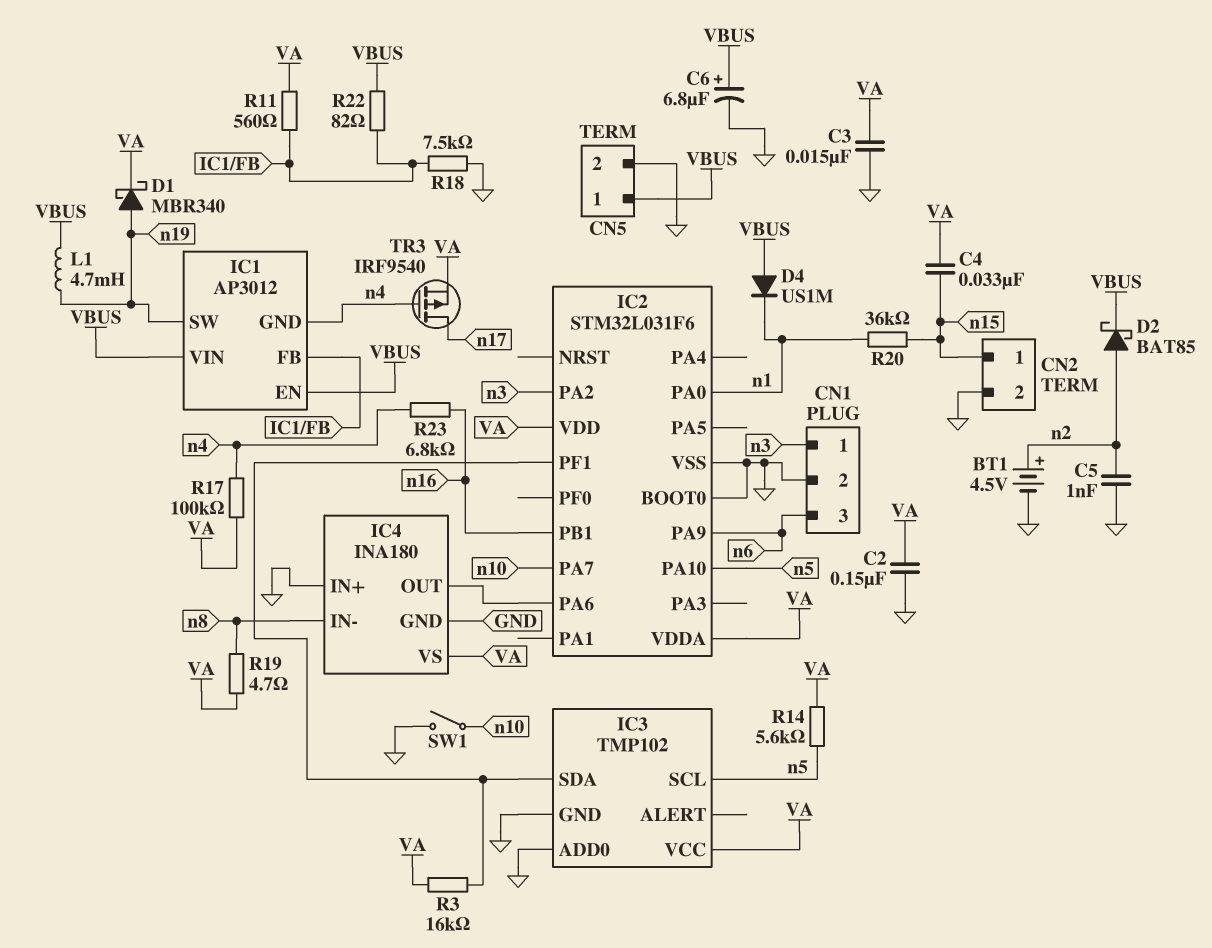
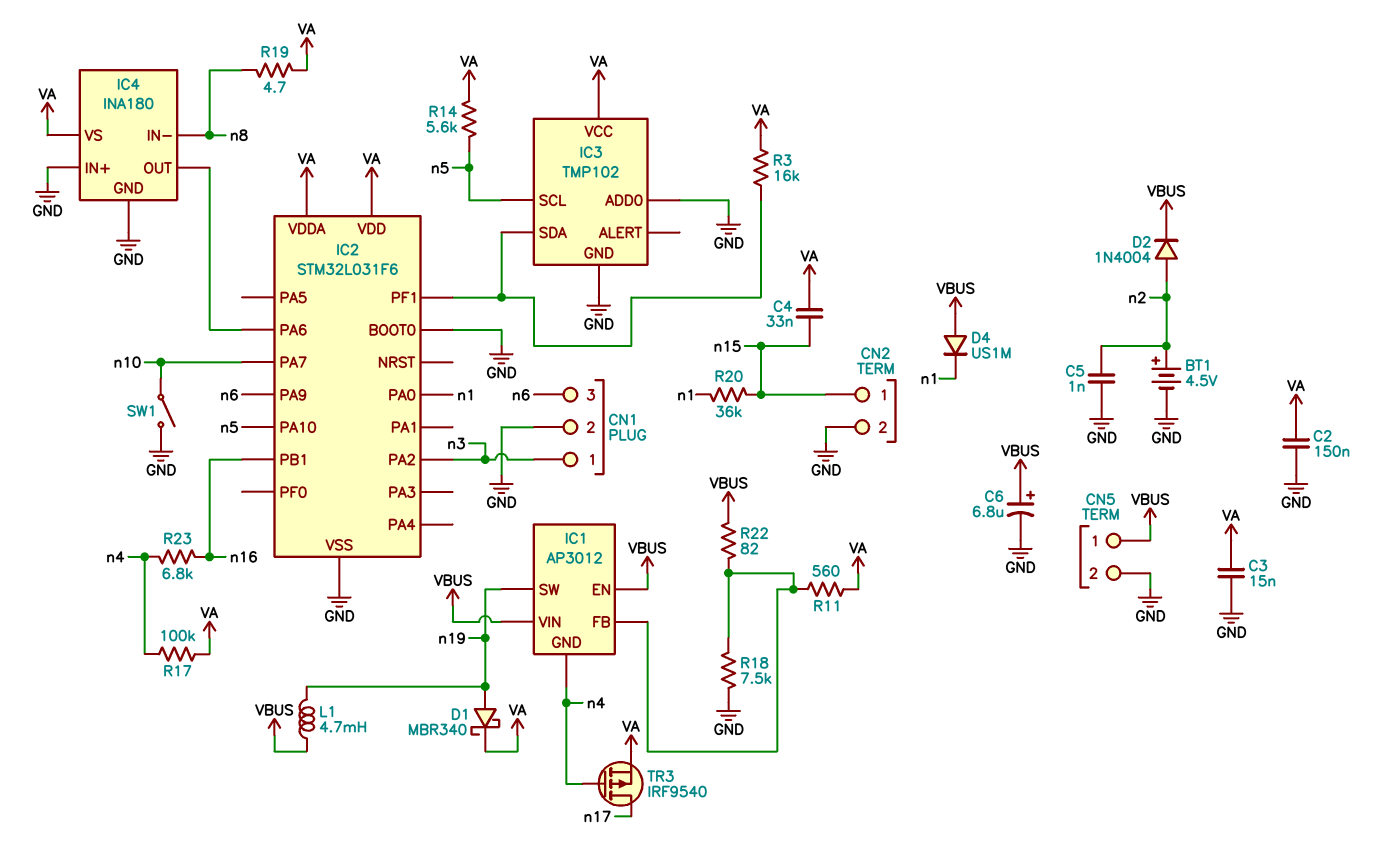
D2: schottky BAT85 (A n2, K VBUS) -> diode 1N4004 (A n2, K VBUS)

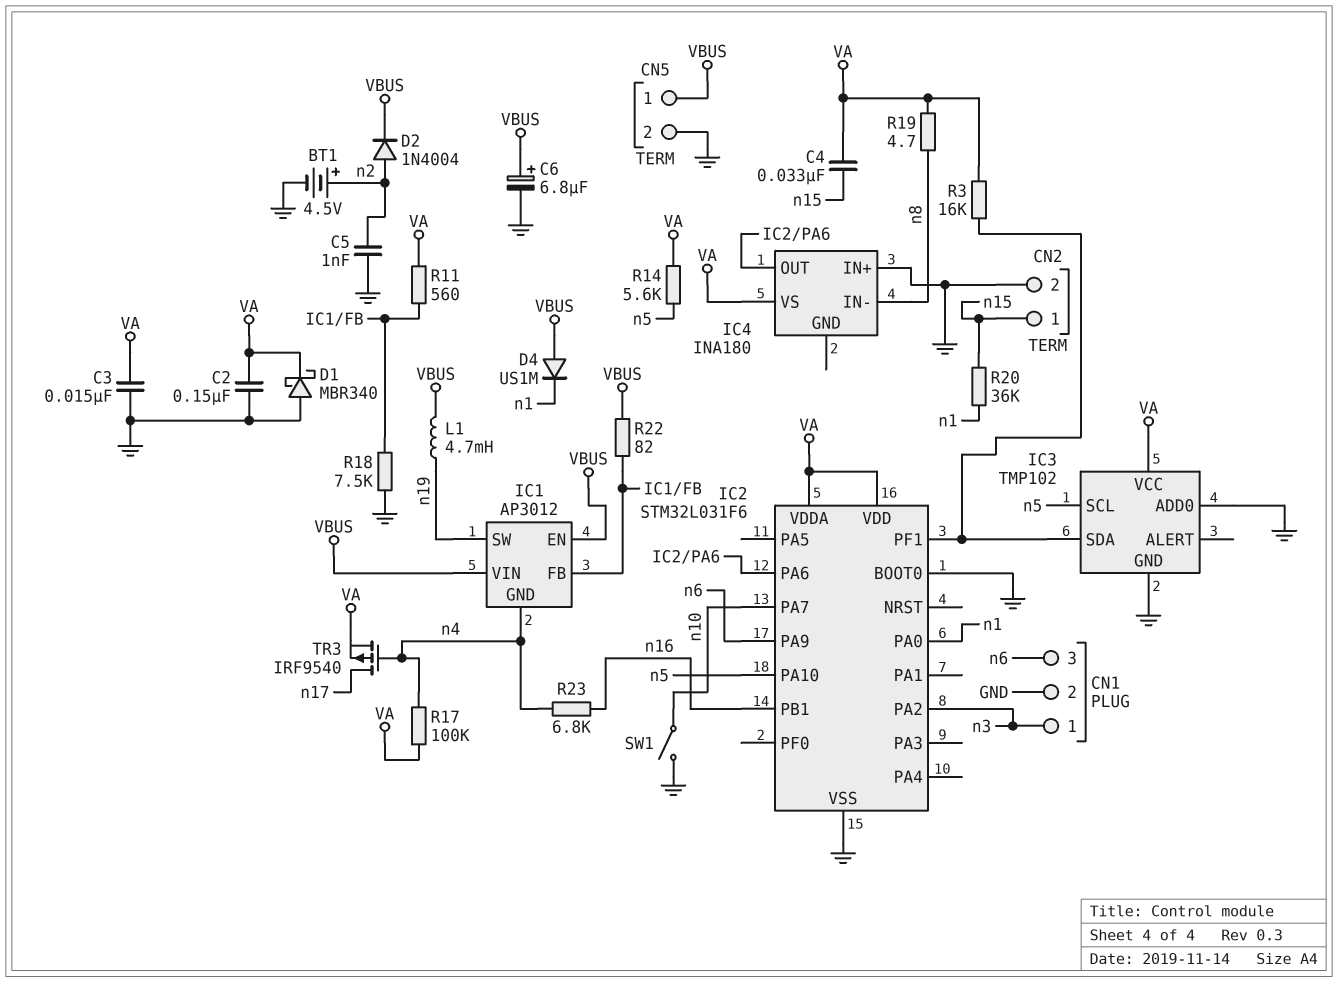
D1: schottky MBR340 (A n19, K VA) -> schottky MBR340 (A GND, K VA)
IC4 pin GND: GND -> none

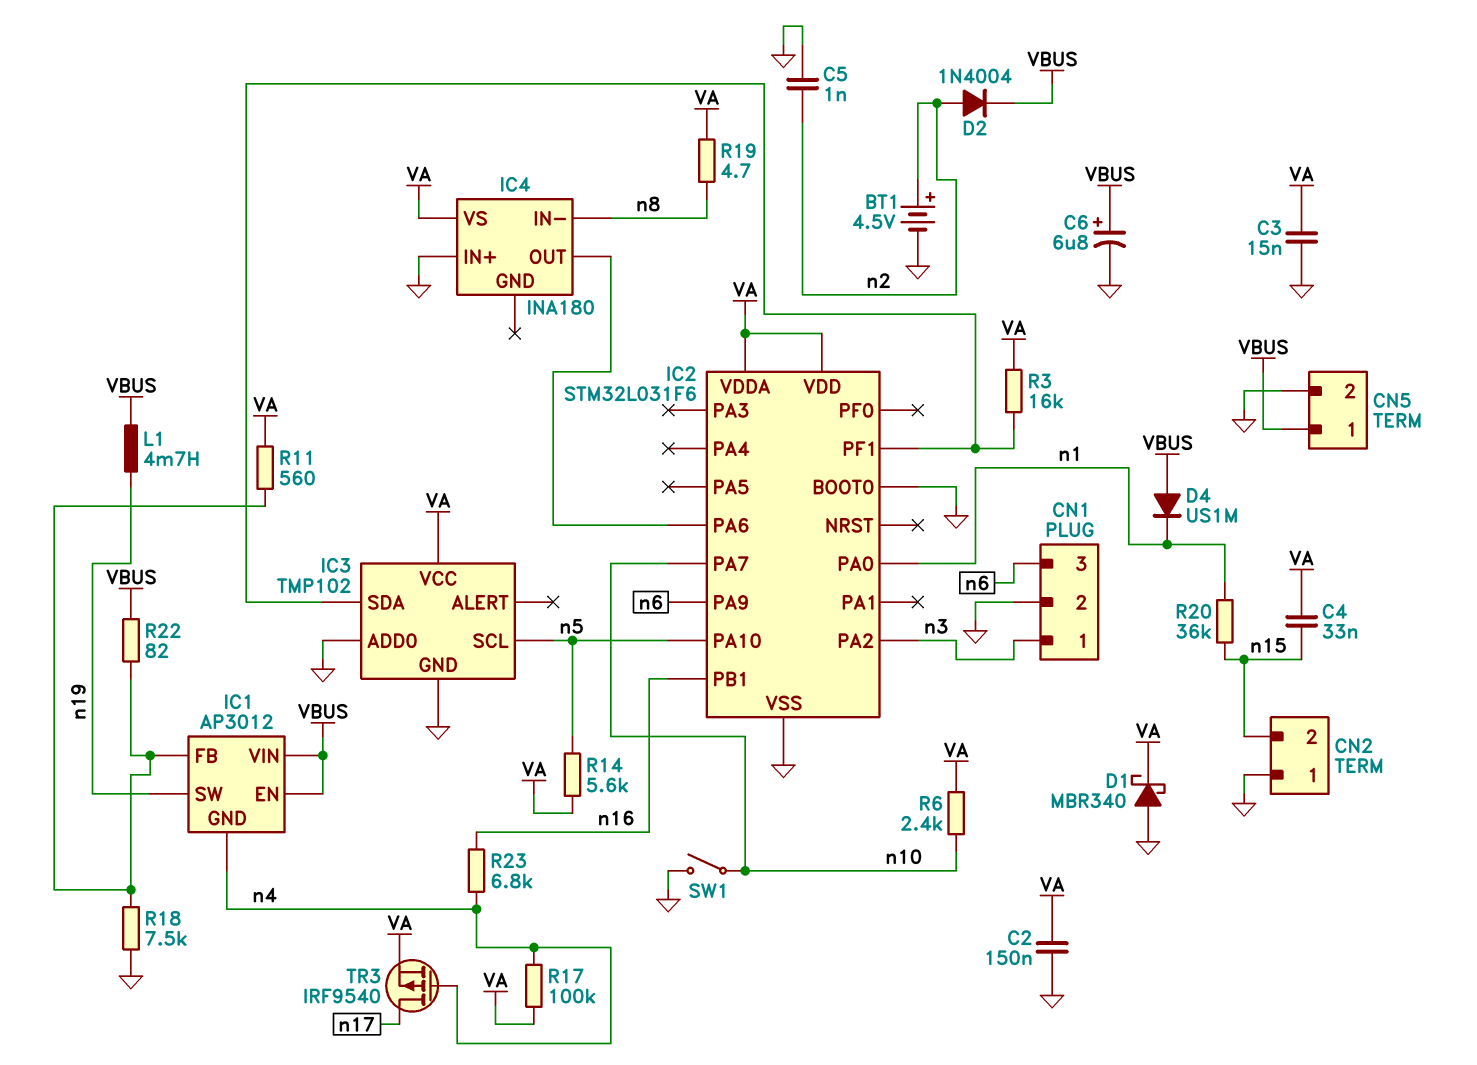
CN2 pin 1: n15 -> GND
CN2 pin 2: GND -> n15
R6: none -> 2.4k (VA, n10)

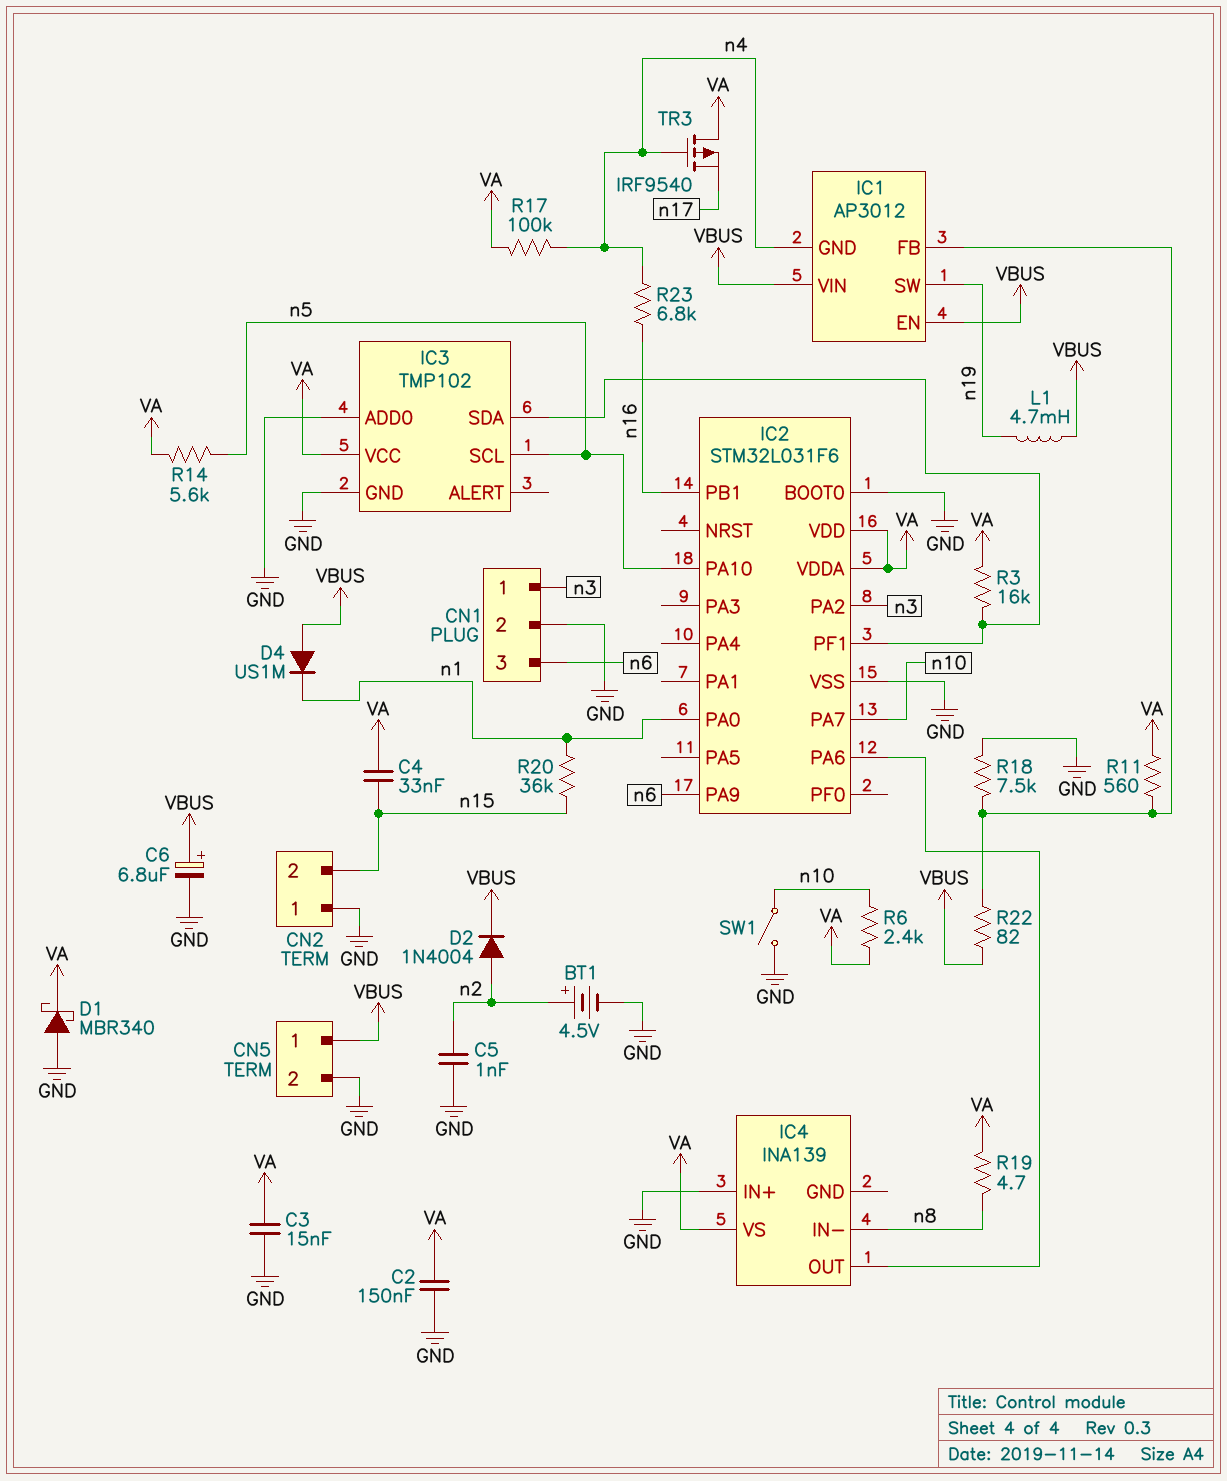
IC4: INA180 -> INA139
TR3: PMOS IRF9540 (G n4, D n17, S VA) -> PMOS IRF9540 (G n4, D VA, S n17)

